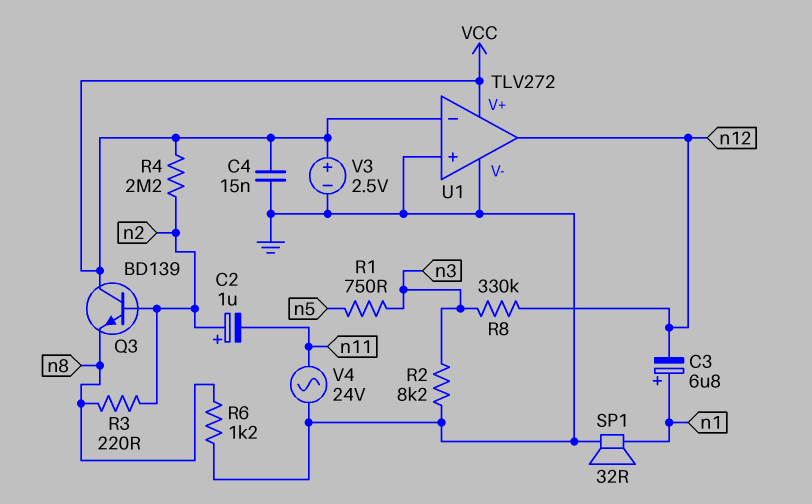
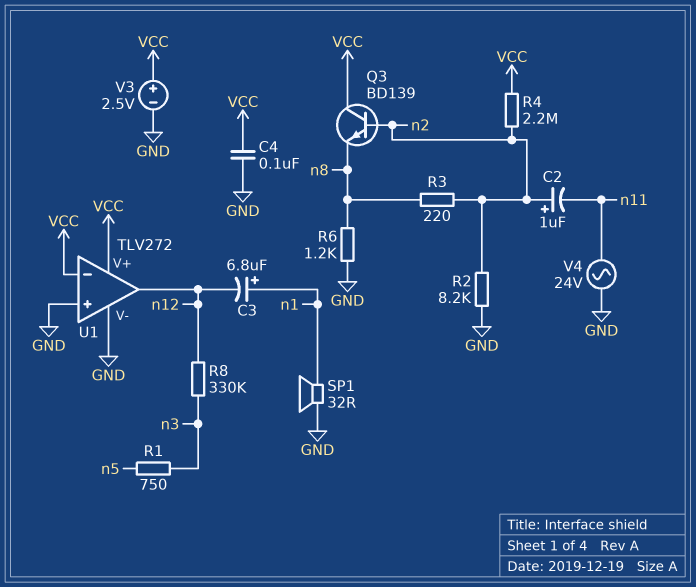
C4: 15nF (GND, VCC) -> 100nF (GND, VCC)
R2: 8.2k (GND, n3) -> 8.2k (GND, n2)

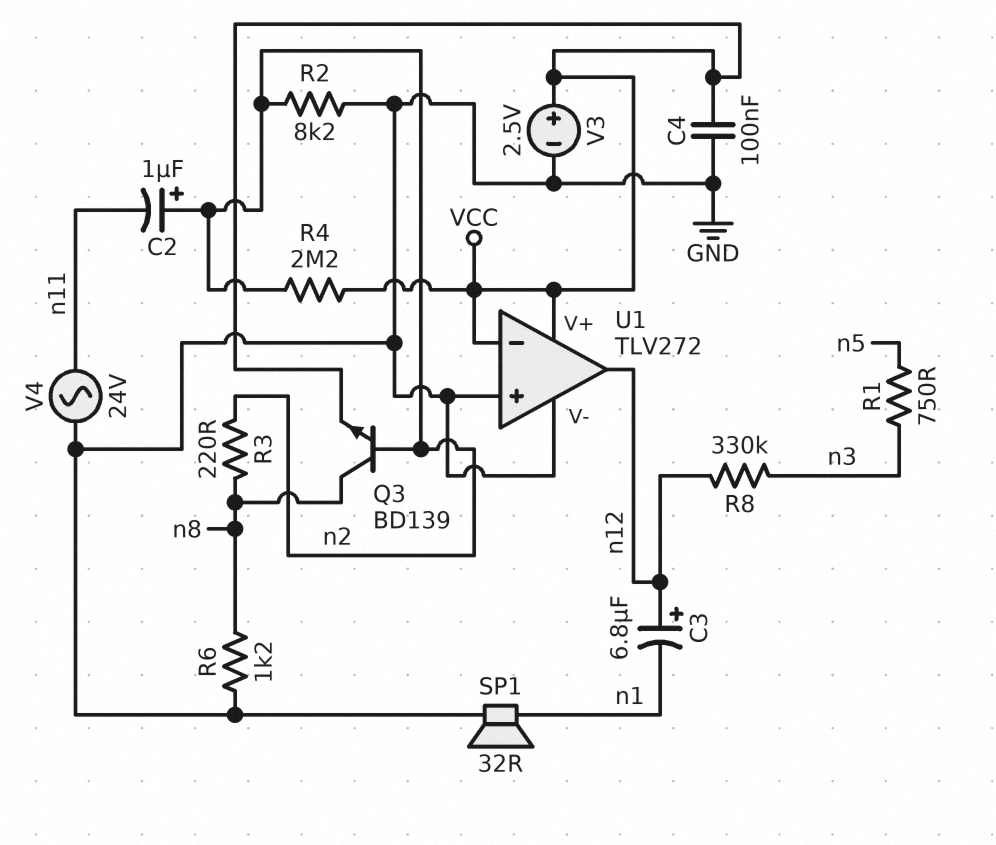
C3: 6.8uF (plus n1, minus n12) -> 6.8uF (plus n12, minus n1)
Q3: NPN BD139 (B n2, C VCC, E n8) -> NPN BD139 (B n2, C n8, E VCC)

